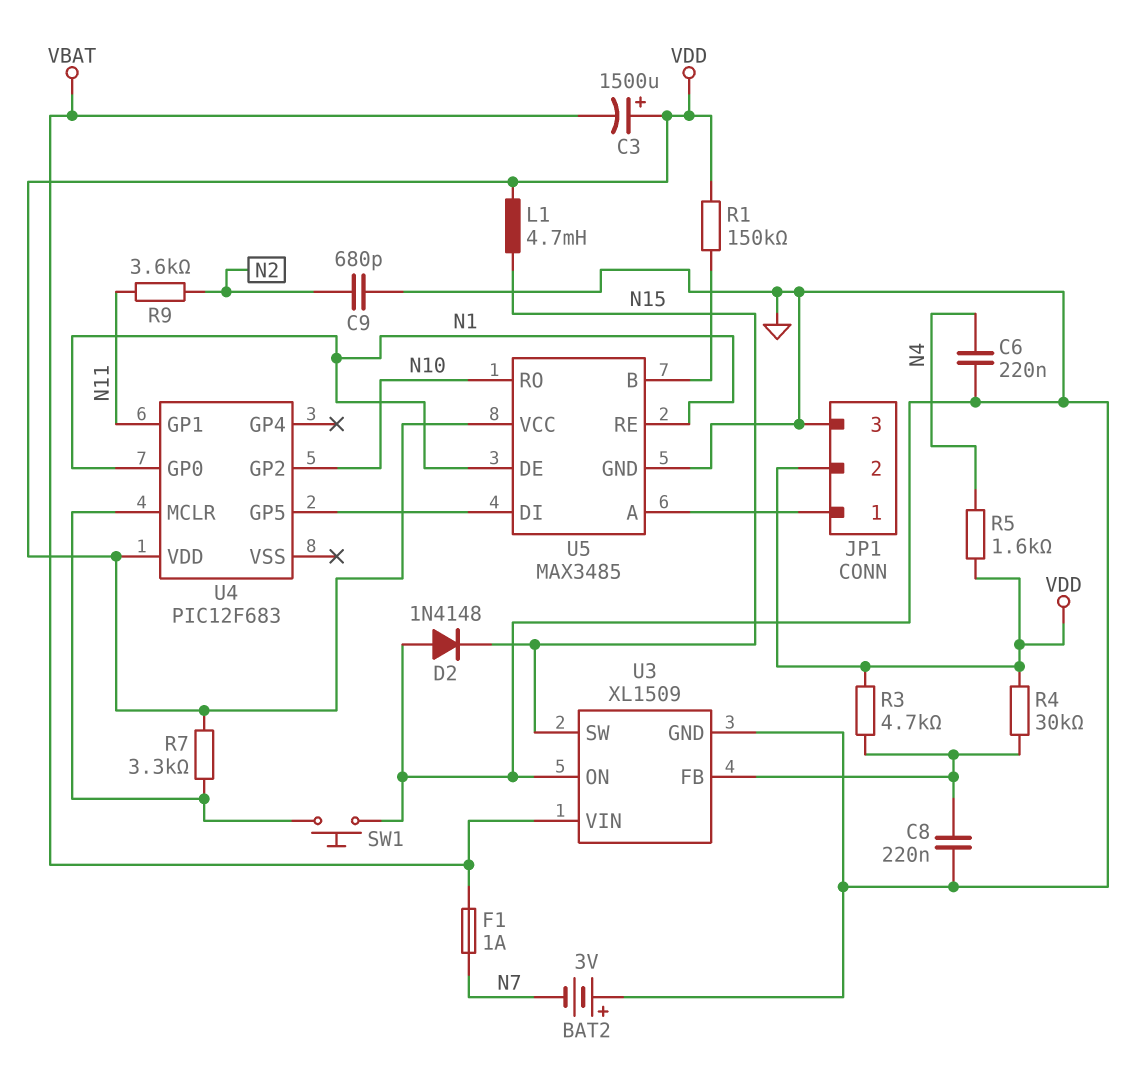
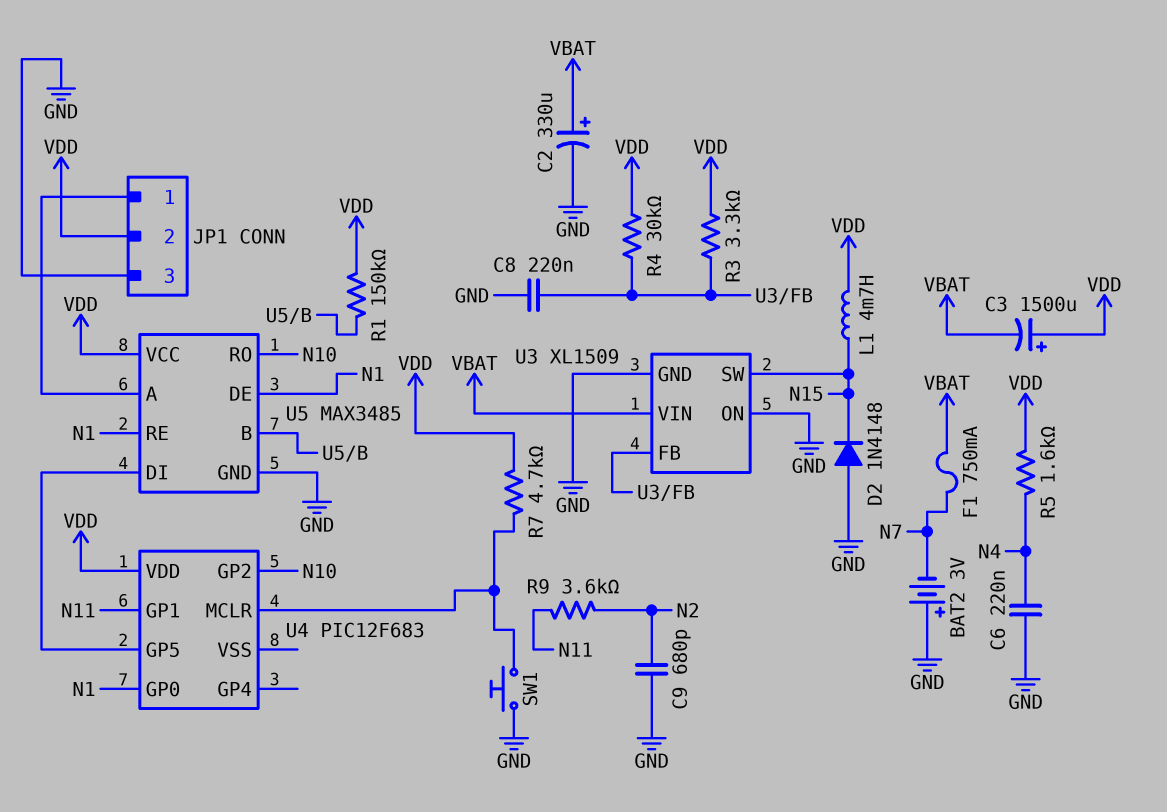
C2: none -> 330uF (plus VBAT, minus GND)
F1: 1A (N7, VBAT) -> 750mA (N7, VBAT)
R3: 4.7k (U3/FB, VDD) -> 3.3k (U3/FB, VDD)
R7: 3.3k (U4/MCLR, VDD) -> 4.7k (U4/MCLR, VDD)

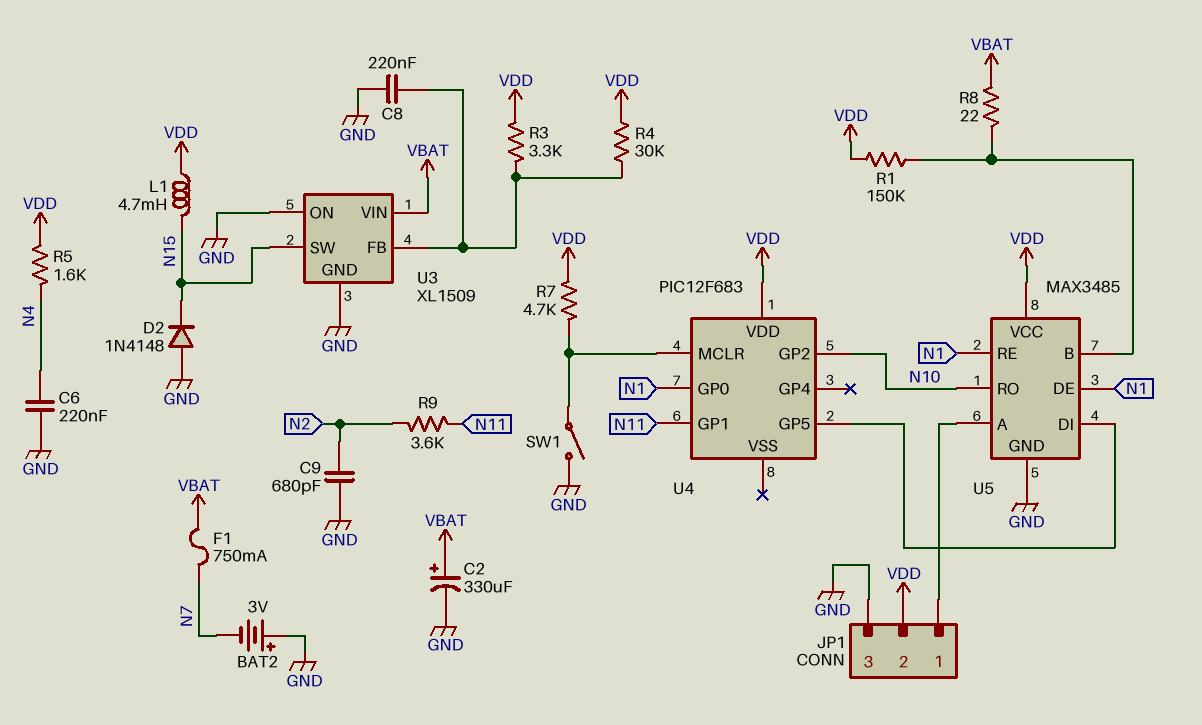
C3: 1500uF (plus VDD, minus VBAT) -> none
R8: none -> 22 (U5/B, VBAT)
SW1: button (GND, U4/MCLR) -> switch (GND, U4/MCLR)

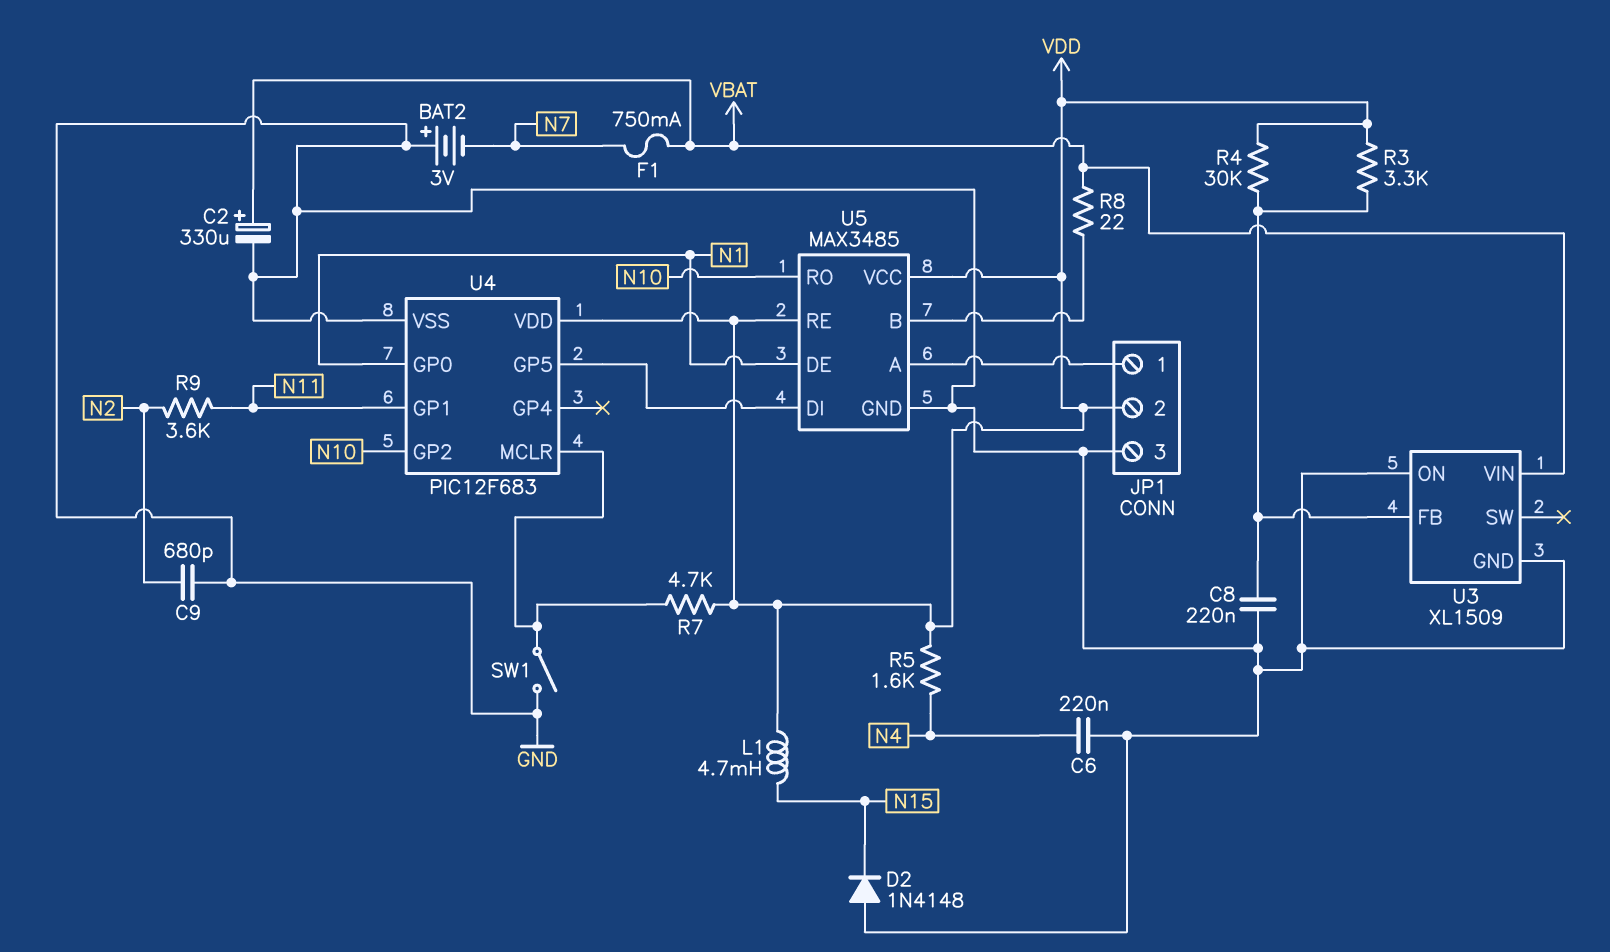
R1: 150k (U5/B, VDD) -> none
U3 pin SW: N15 -> none
U4 pin VSS: none -> GND
U5 pin RE: N1 -> VDD

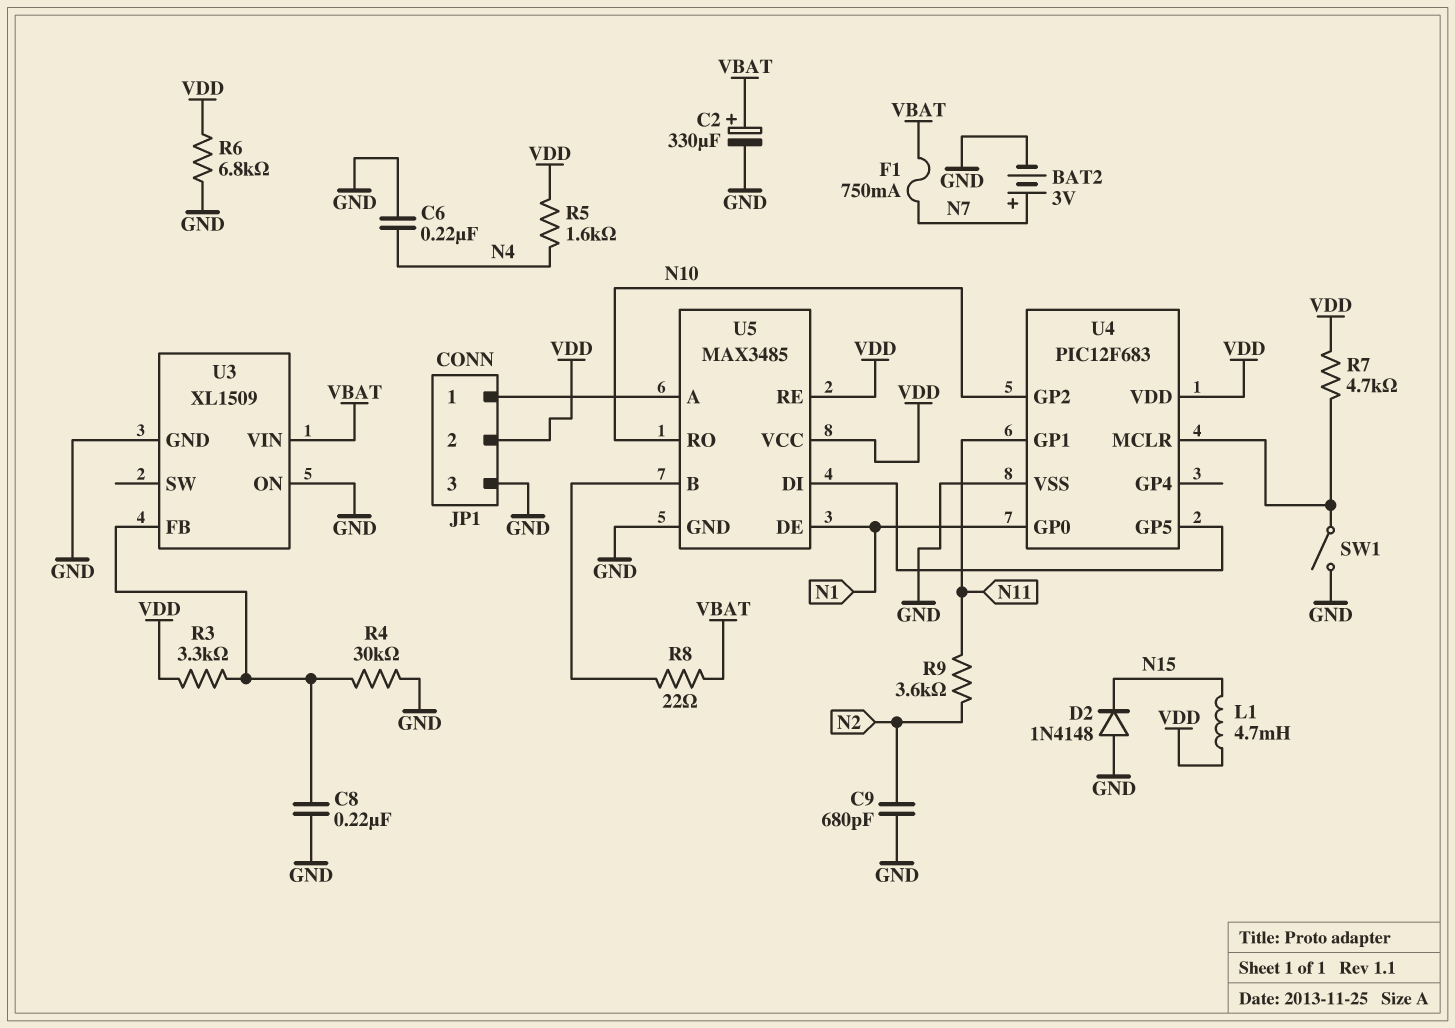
BAT2: 3V (plus GND, minus N7) -> 3V (plus N7, minus GND)
R4: 30k (U3/FB, VDD) -> 30k (GND, U3/FB)
R6: none -> 6.8k (GND, VDD)

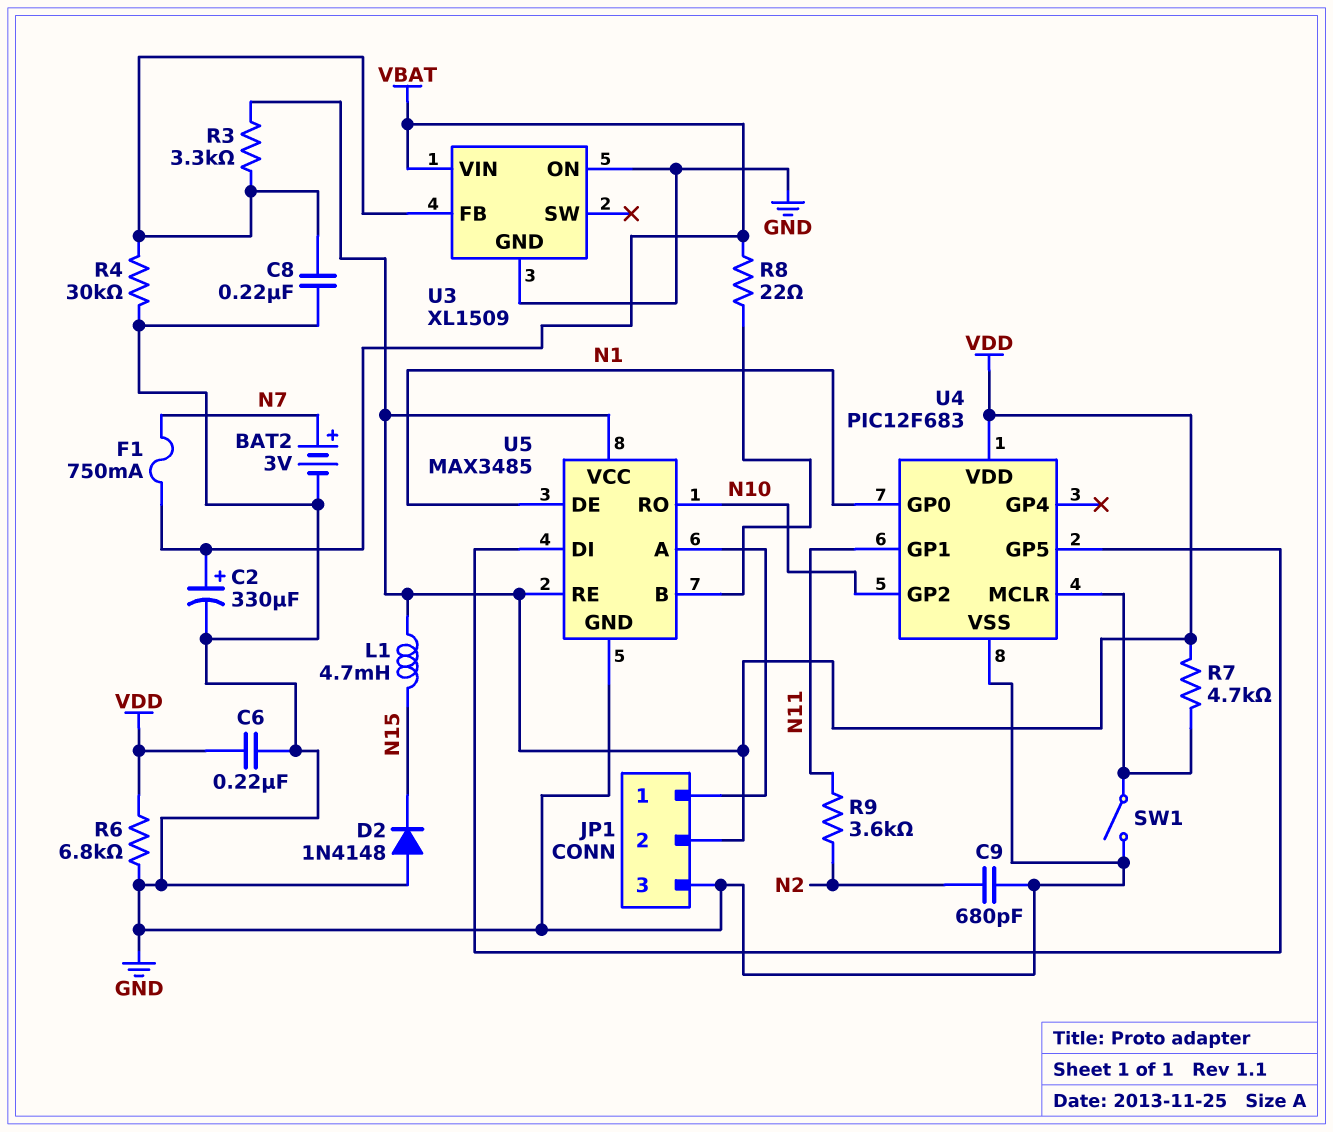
C6: 220nF (GND, N4) -> 220nF (GND, VDD)
R5: 1.6k (N4, VDD) -> none

